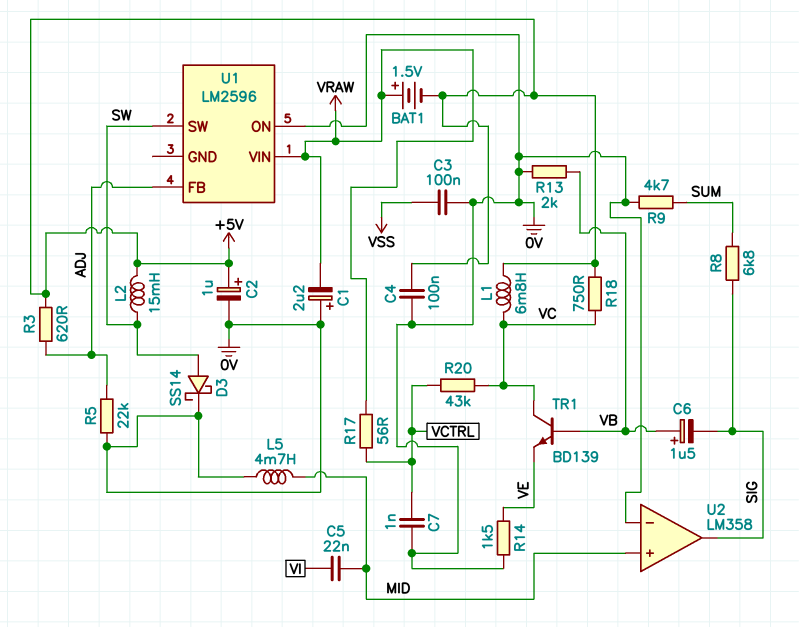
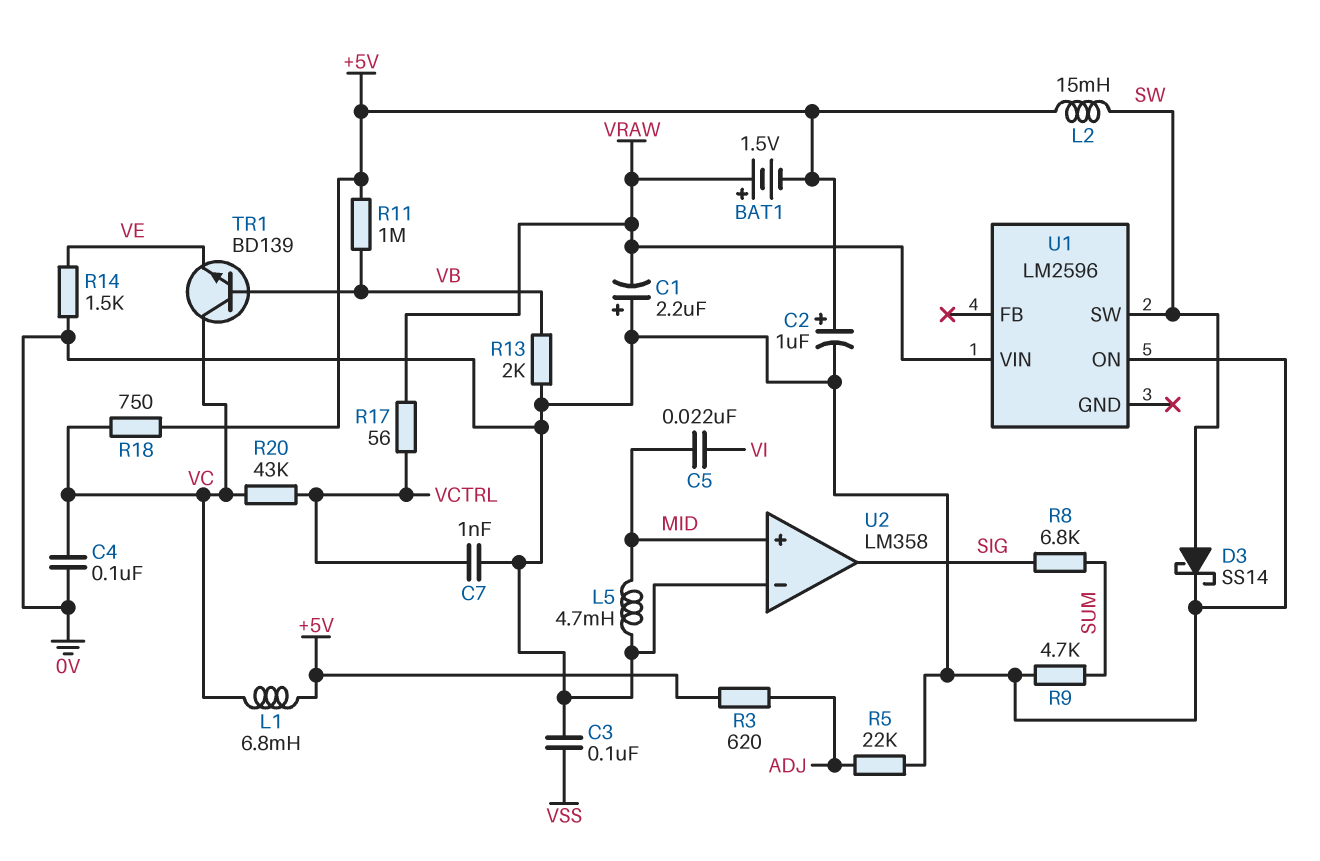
C4: 100nF (+5V, 0V) -> 100nF (0V, VC)
C6: 1.5uF (plus VB, minus SIG) -> none
R11: none -> 1M (+5V, VB)
U1 pin FB: ADJ -> none

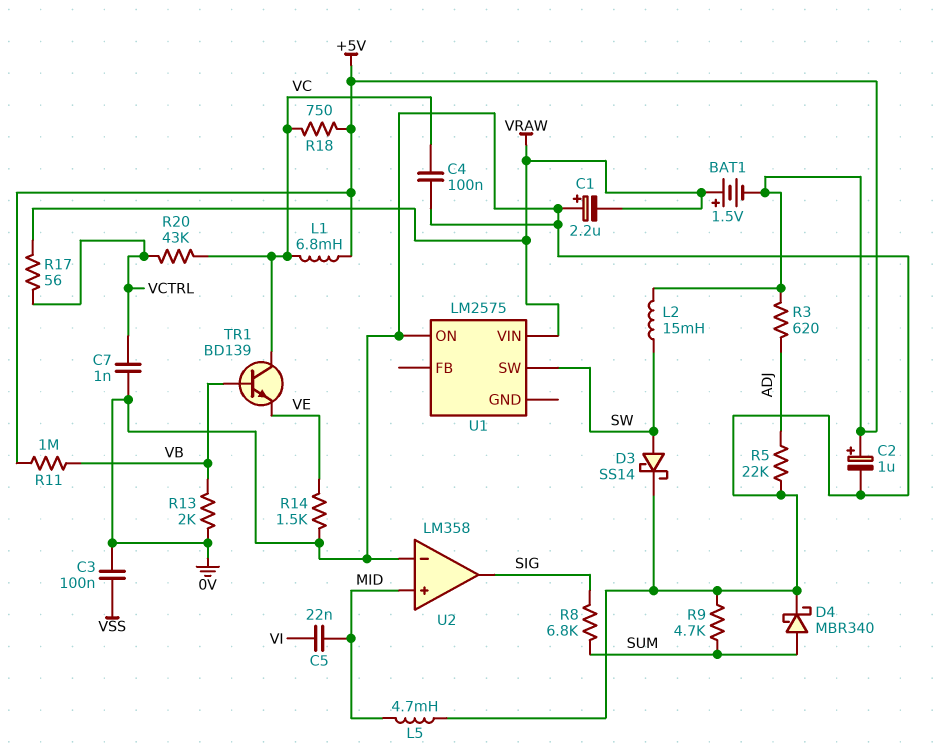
D4: none -> schottky MBR340 (A SUM, K 0V)
U1: LM2596 -> LM2575

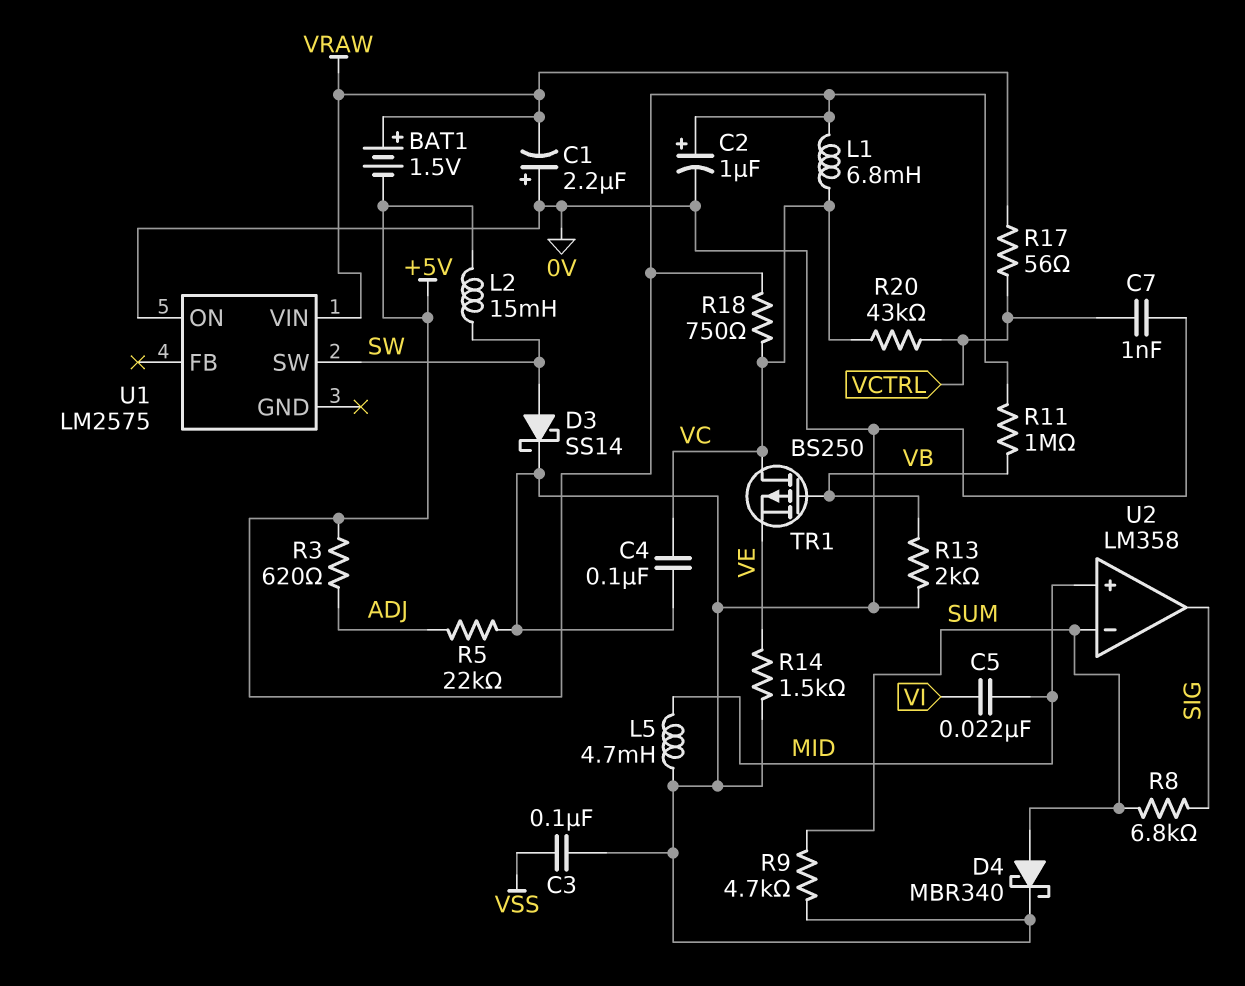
TR1: NPN BD139 (B VB, C VC, E VE) -> PMOS BS250 (G VB, D VC, S VE)
U2 pin in-: 0V -> SUM

